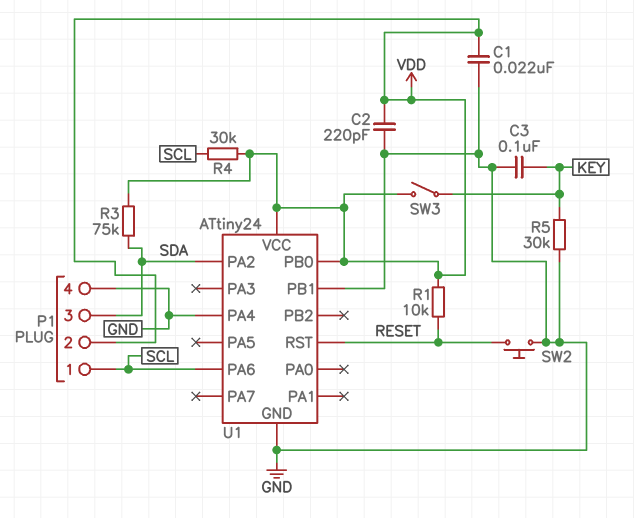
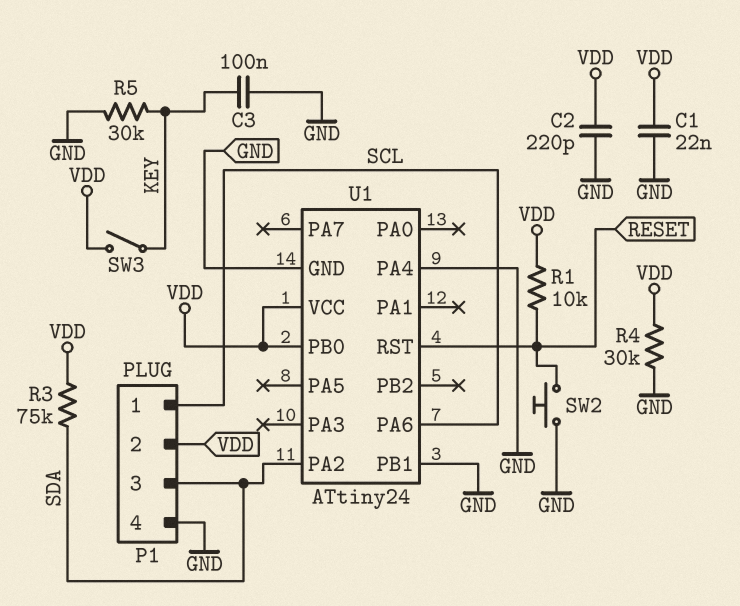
R4: 30k (SCL, VDD) -> 30k (GND, VDD)

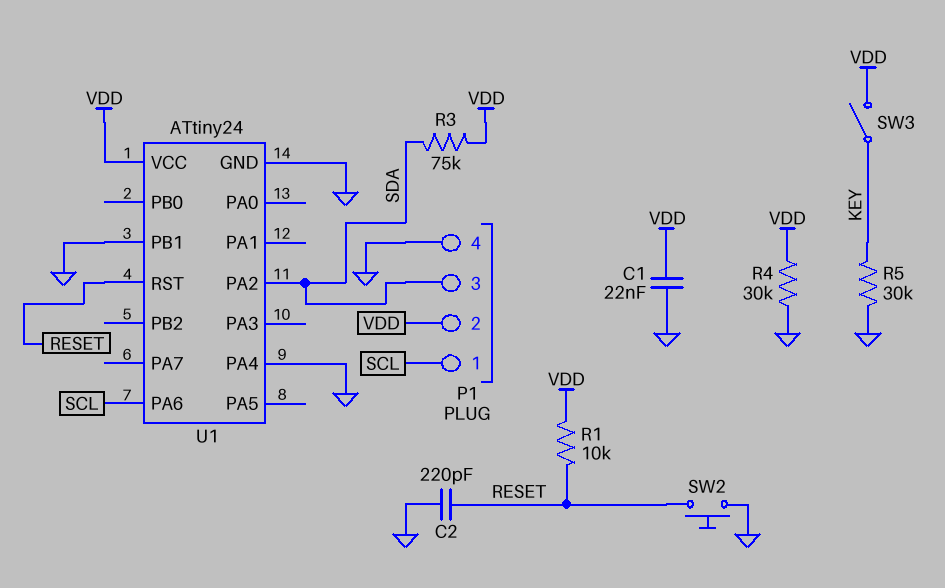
C2: 220pF (GND, VDD) -> 220pF (GND, RESET)
C3: 100nF (GND, KEY) -> none
U1 pin PB0: VDD -> none

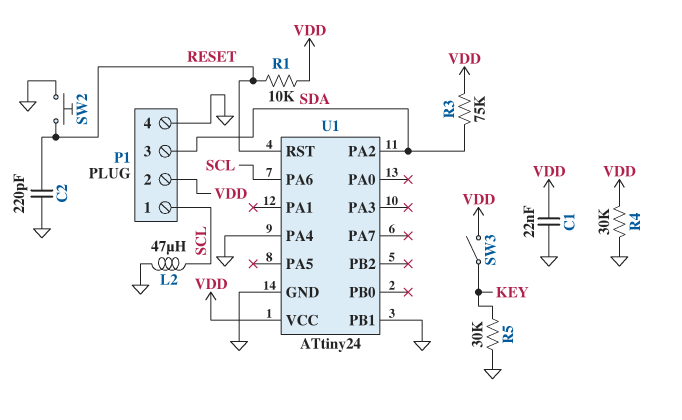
L2: none -> 47uH (GND, SCL)

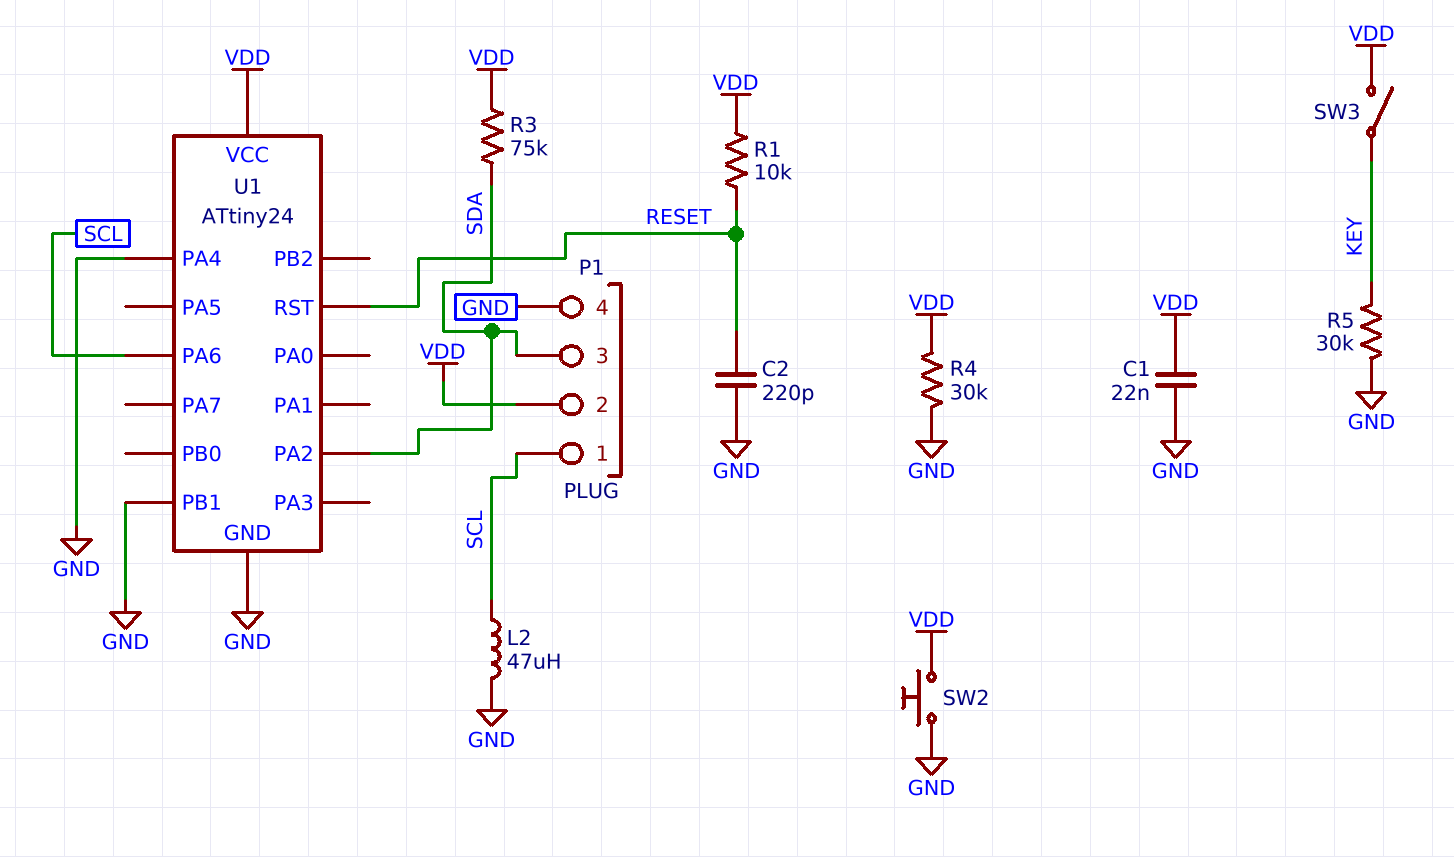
SW2: button (GND, RESET) -> button (GND, VDD)

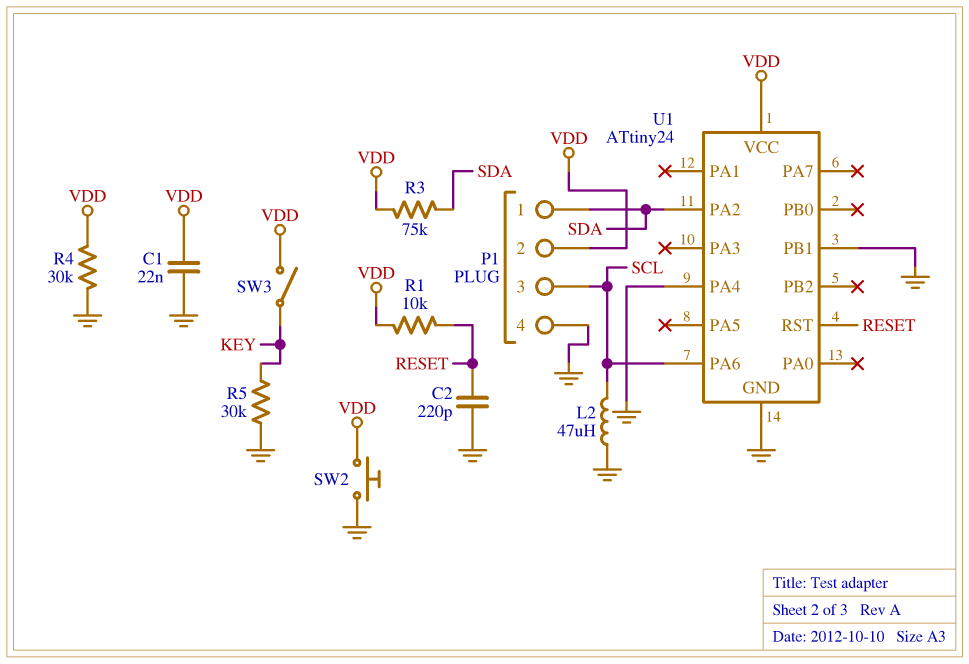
P1 pin 1: SCL -> SDA
P1 pin 3: SDA -> SCL

